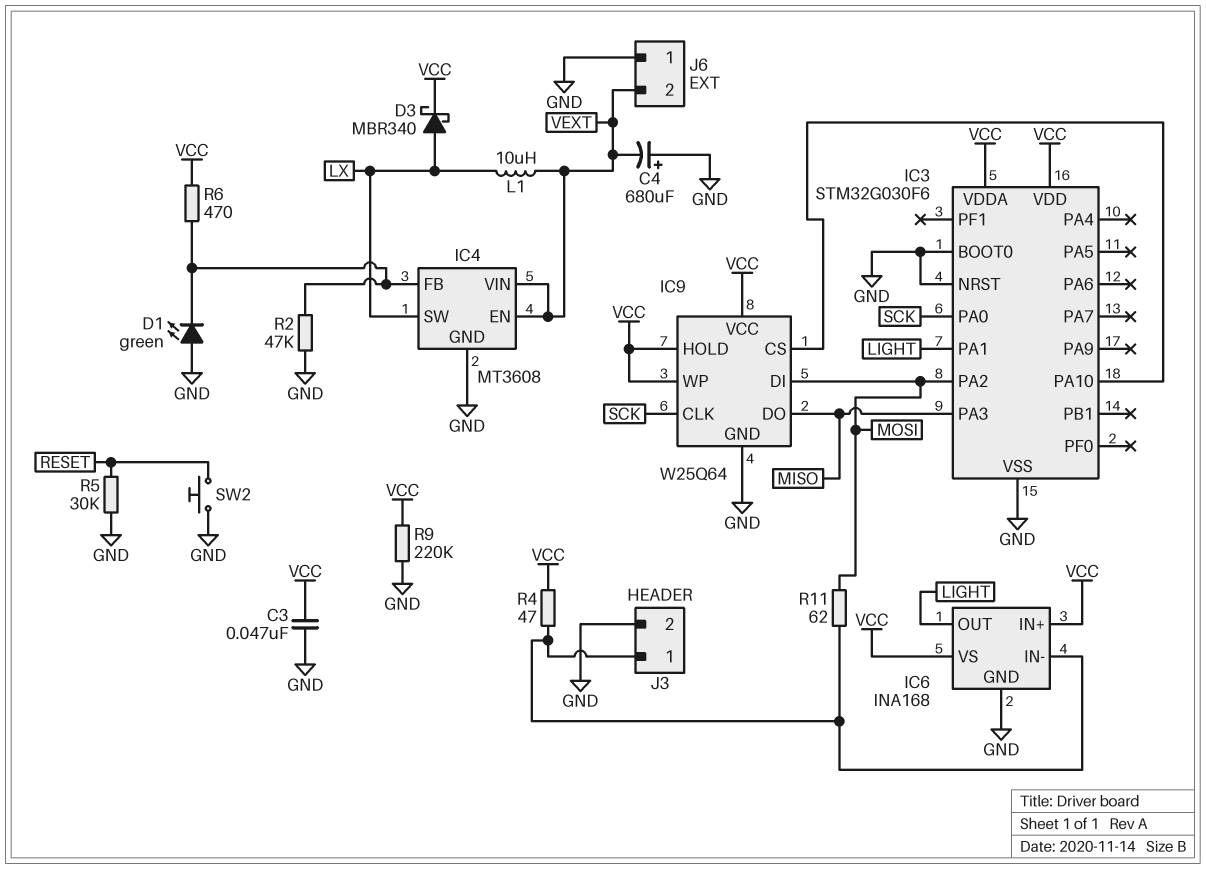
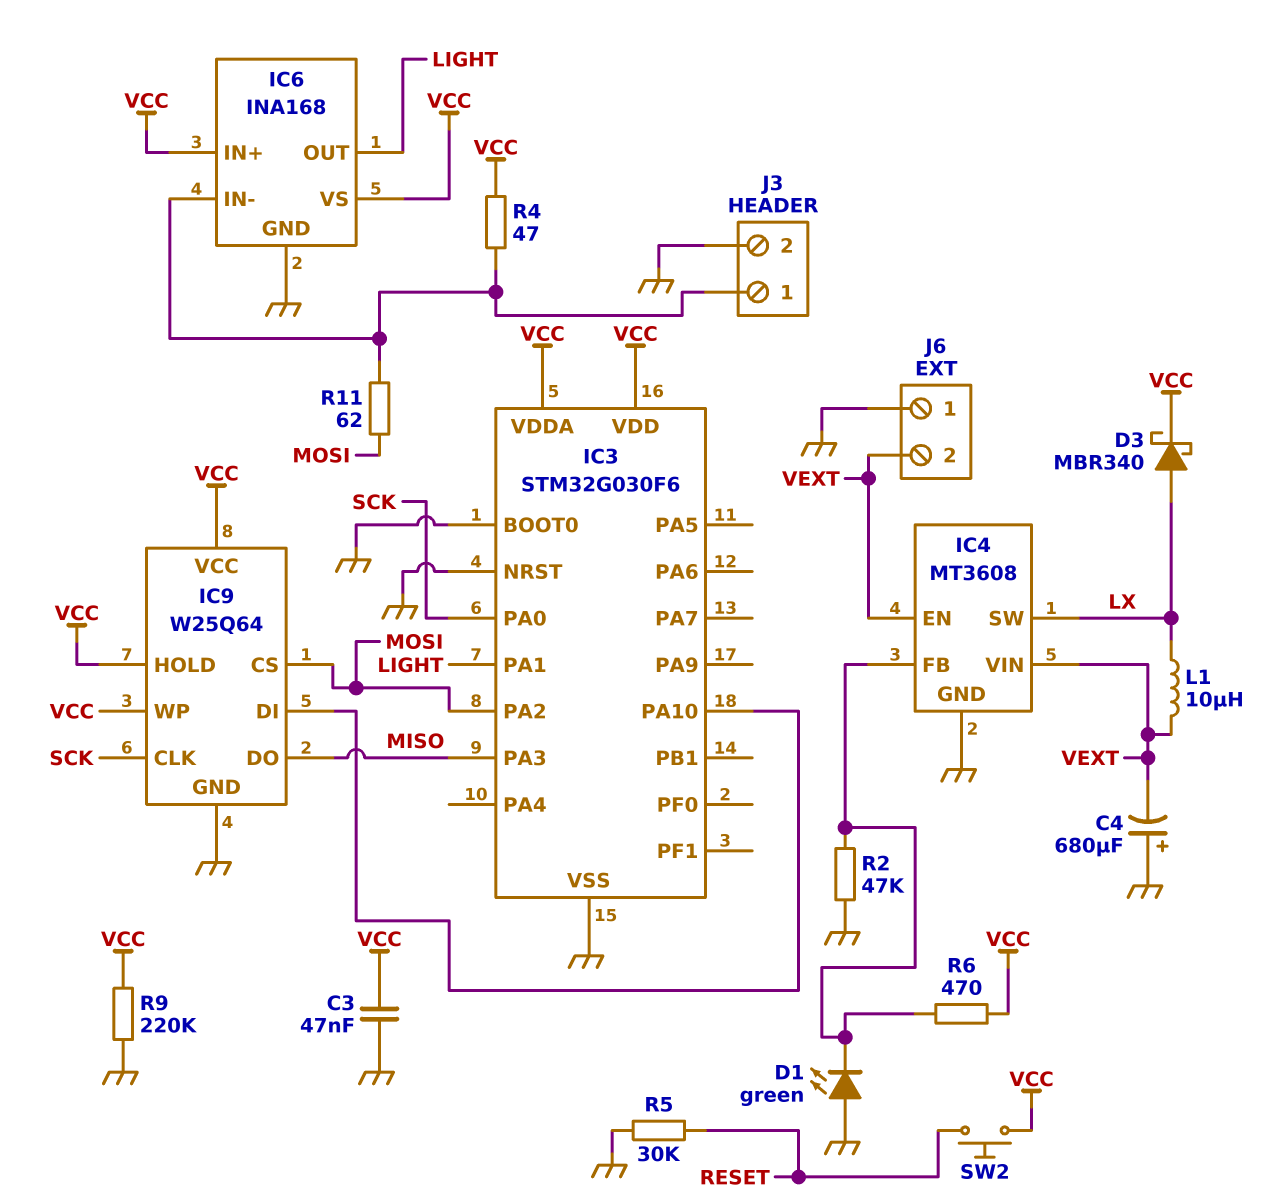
IC9 pin CS: IC3/PA10 -> MOSI
IC9 pin DI: MOSI -> IC3/PA10
SW2: button (GND, RESET) -> button (RESET, VCC)

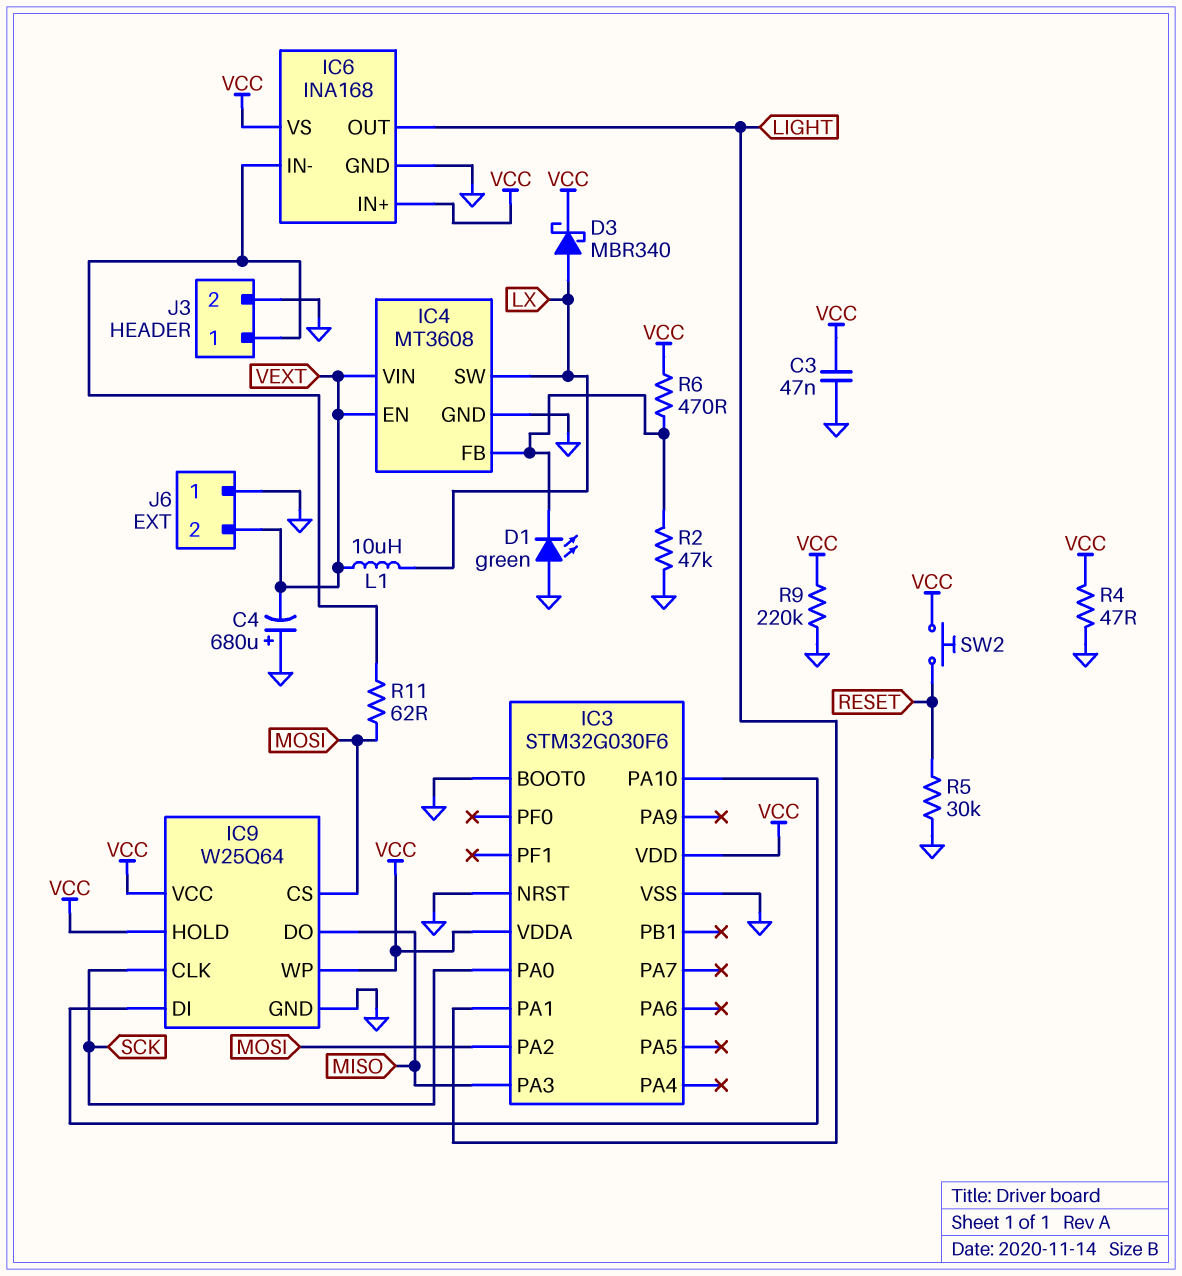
R4: 47 (IC6/IN-, VCC) -> 47 (GND, VCC)

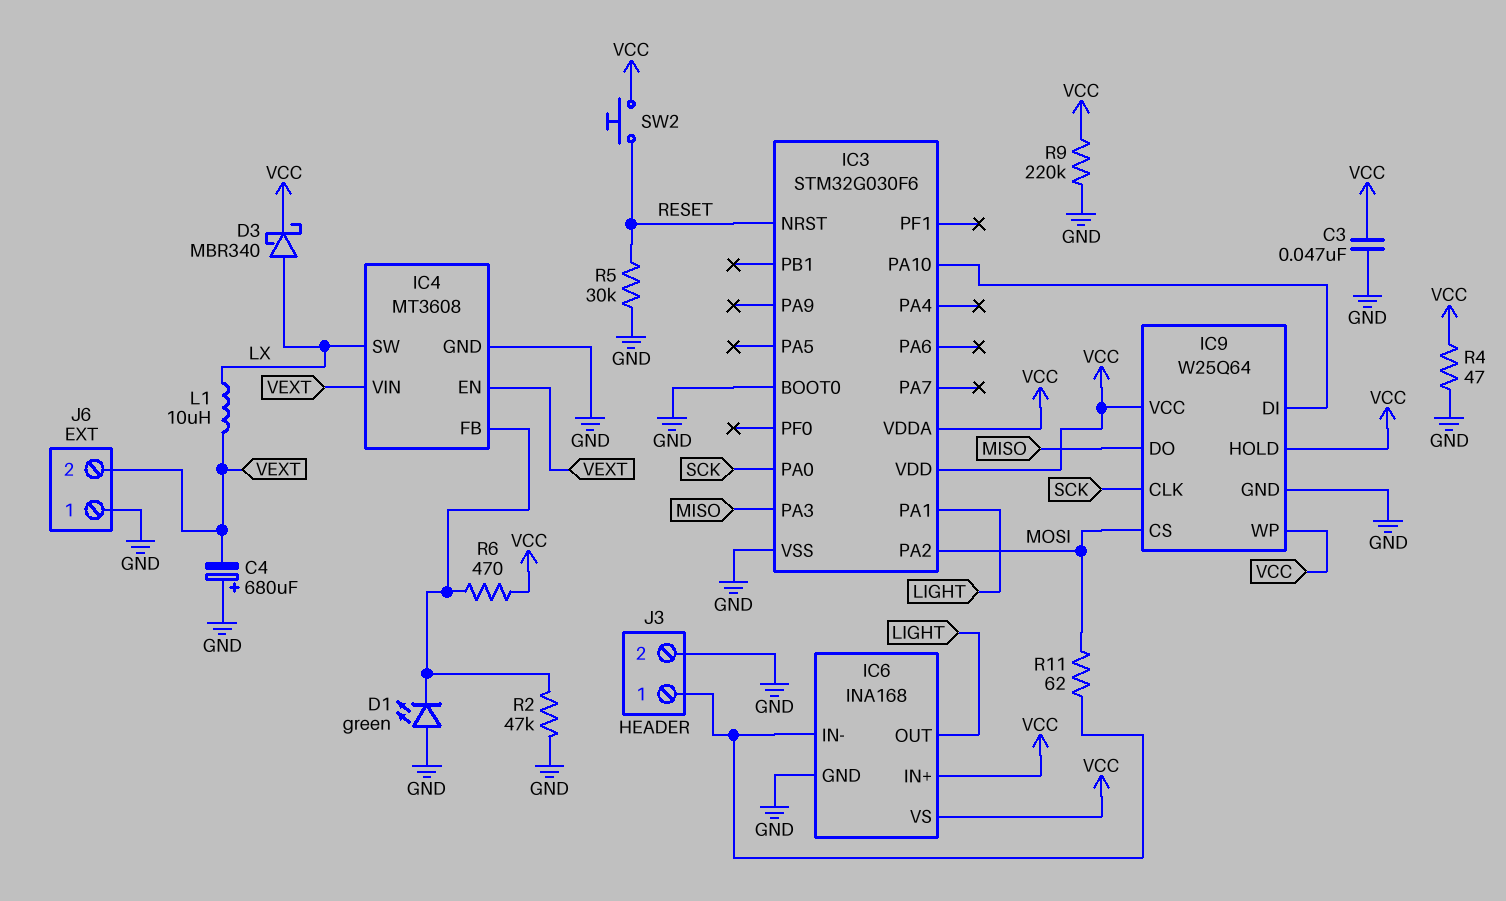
IC3 pin NRST: GND -> RESET

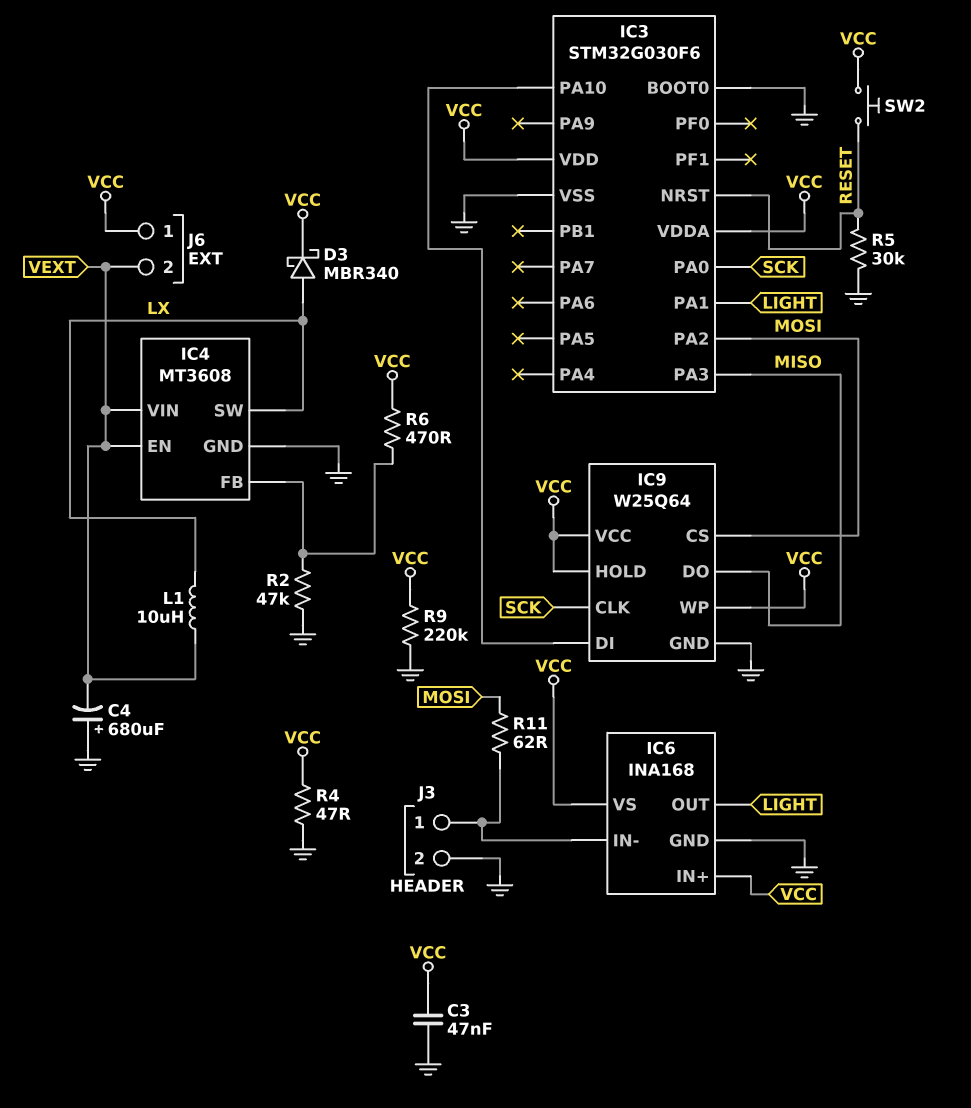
D1: LED green (A GND, K IC4/FB) -> none
J6 pin 1: GND -> VCC

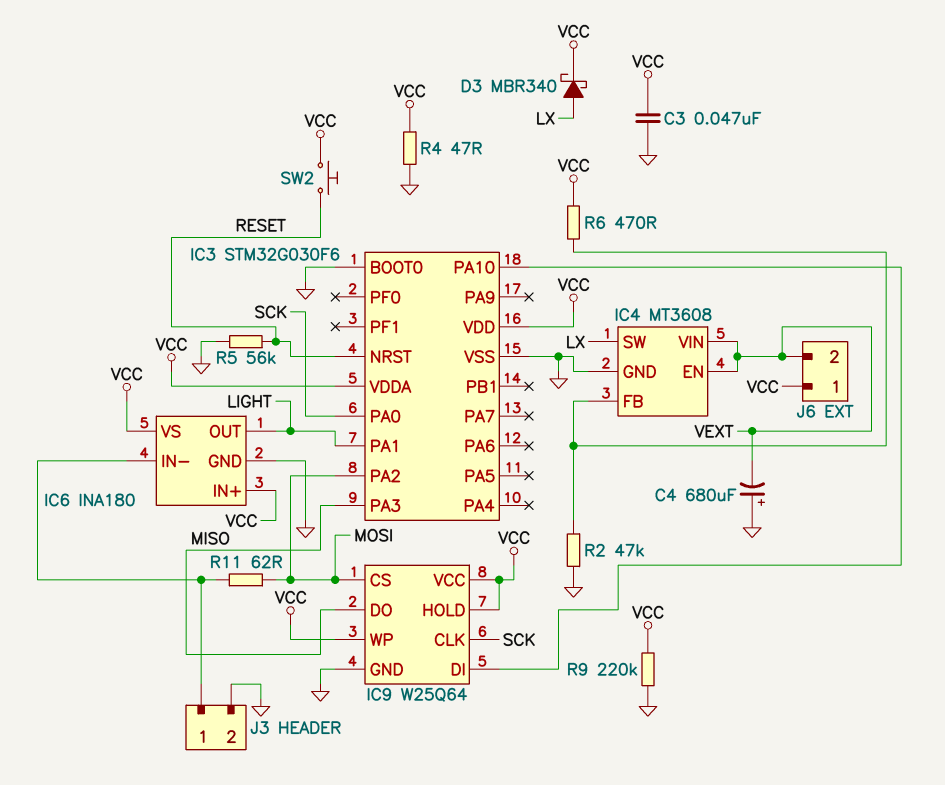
IC6: INA168 -> INA180
L1: 10uH (LX, VEXT) -> none
R5: 30k (GND, RESET) -> 56k (GND, RESET)

